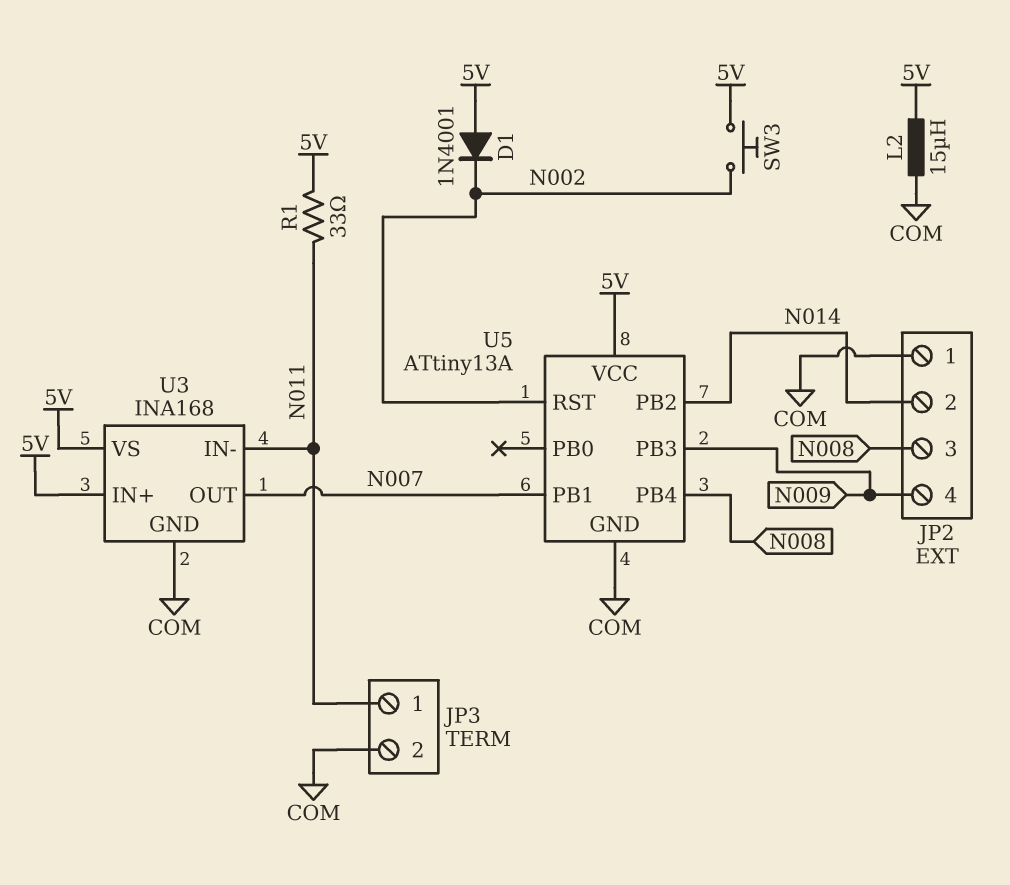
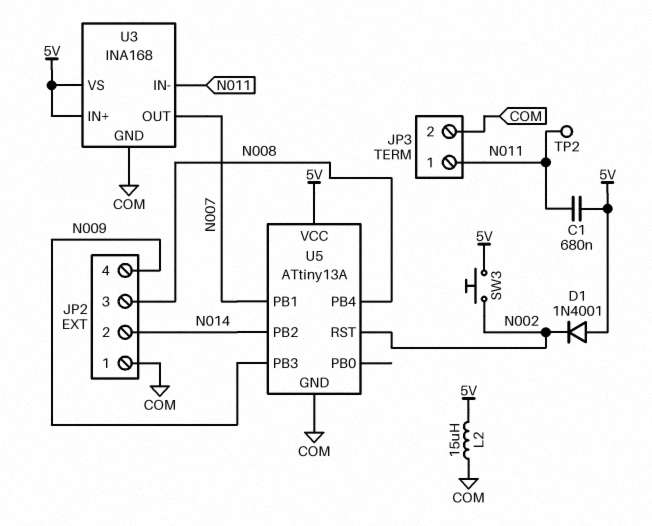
C1: none -> 680nF (5V, N011)
R1: 33 (5V, N011) -> none
TP2: none -> test point (N011)

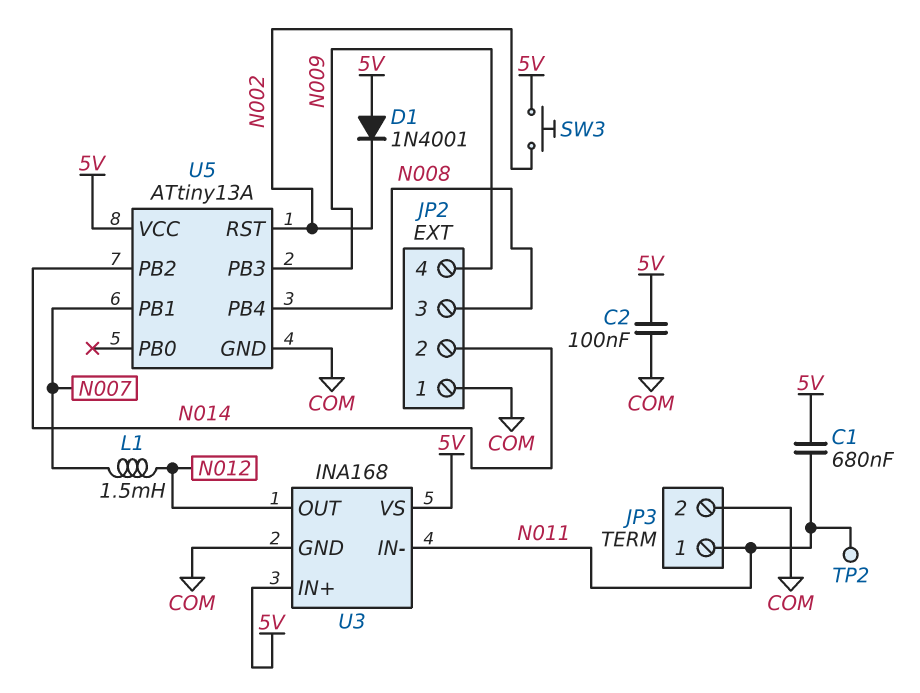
C2: none -> 100nF (5V, COM)
L1: none -> 1.5mH (N007, N012)
L2: 15uH (5V, COM) -> none
U3 pin OUT: N007 -> N012

